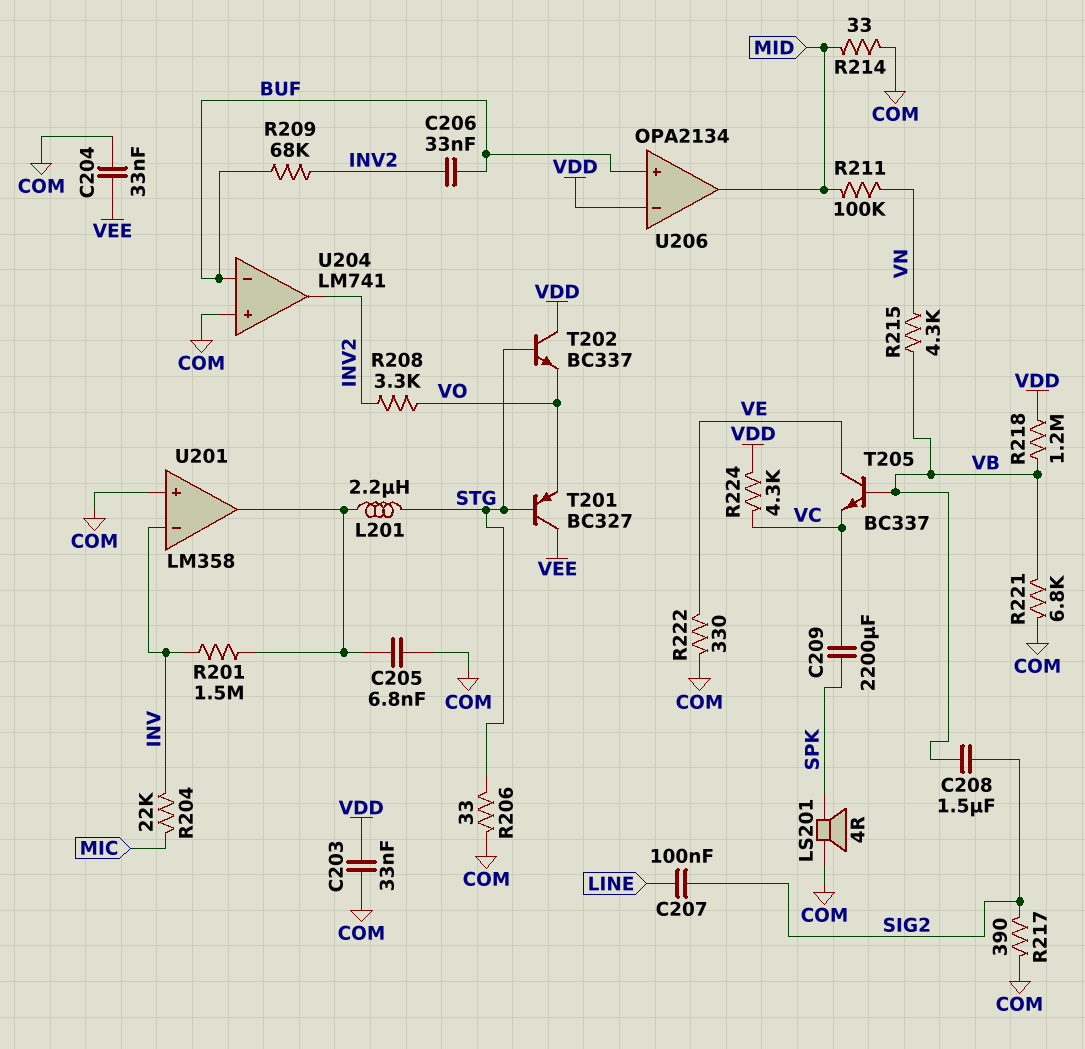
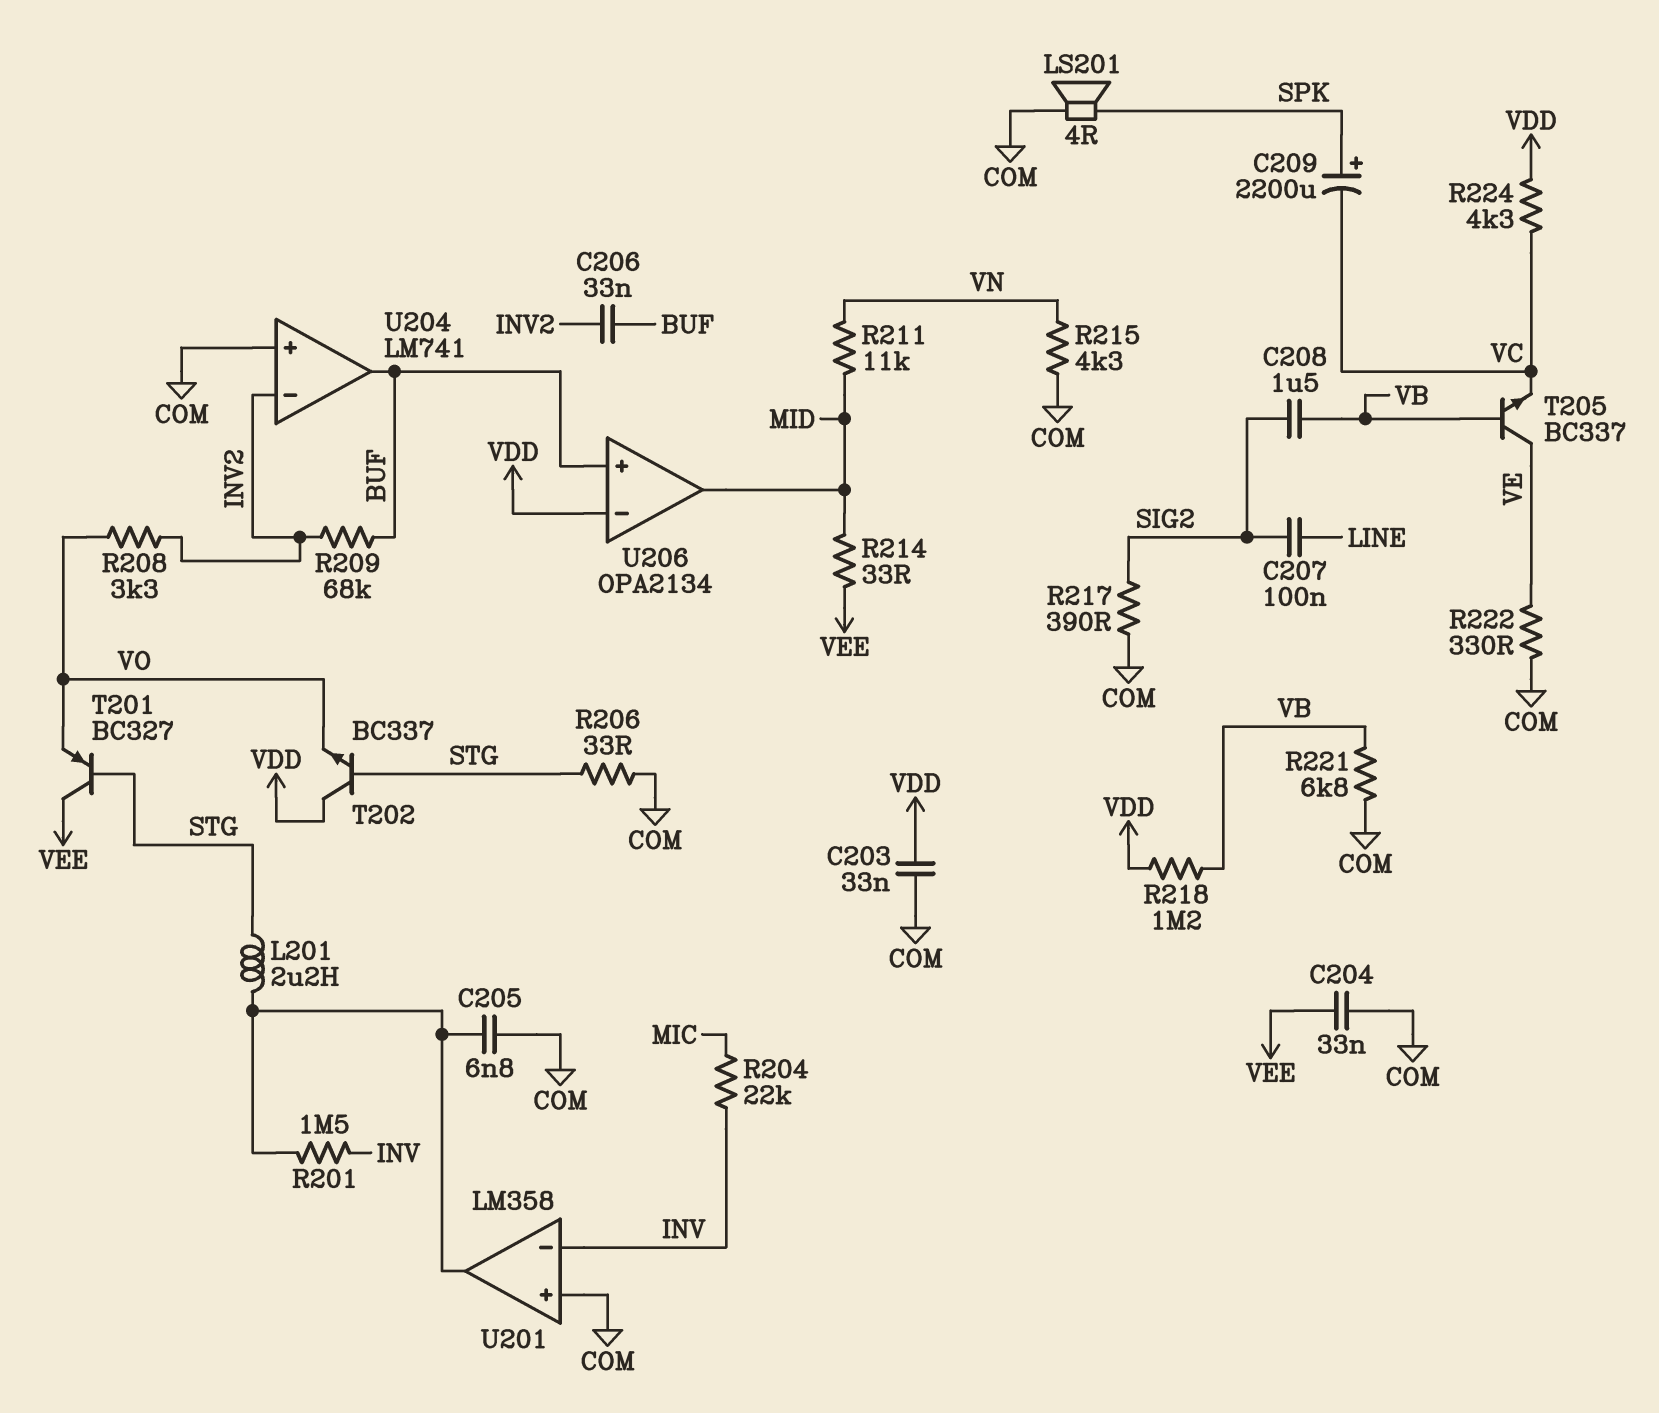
C209: 2200uF (SPK, VC) -> 2200uF (plus SPK, minus VC)
R211: 100k (MID, VN) -> 11k (MID, VN)
R214: 33 (COM, MID) -> 33 (MID, VEE)
R215: 4.3k (VB, VN) -> 4.3k (COM, VN)
U204 pin in-: BUF -> INV2
U204 pin out: INV2 -> BUF

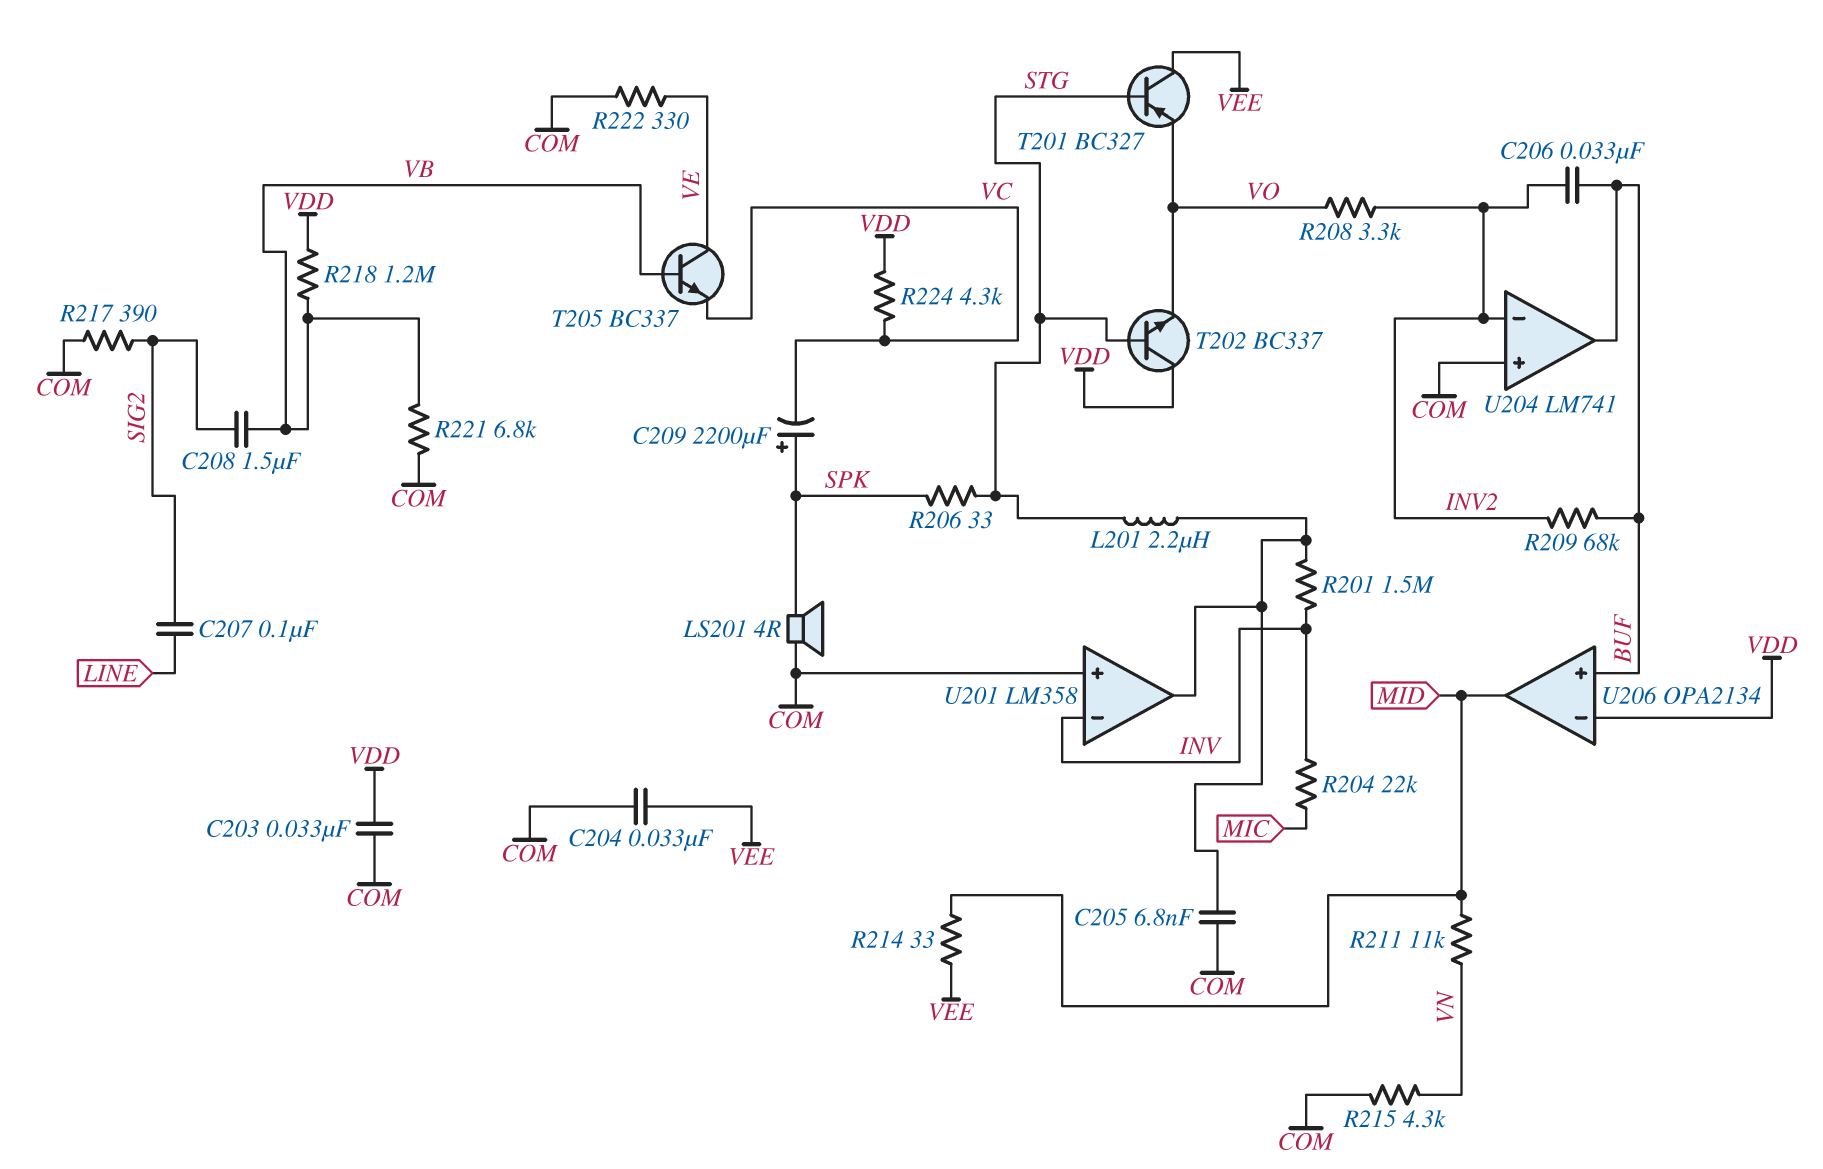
R206: 33 (COM, STG) -> 33 (SPK, STG)

